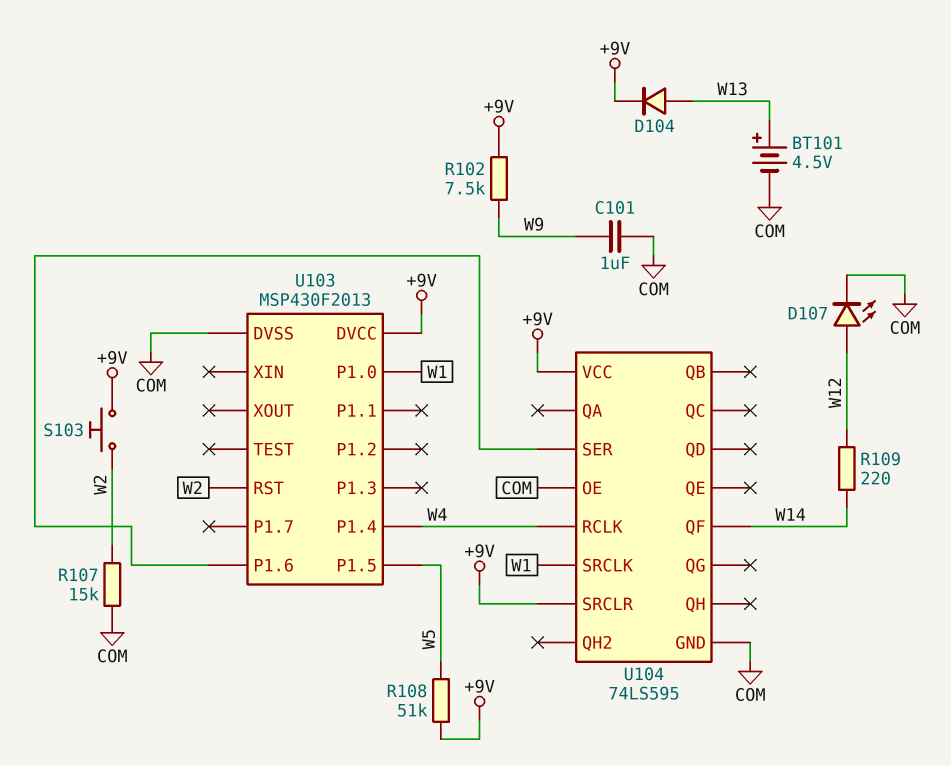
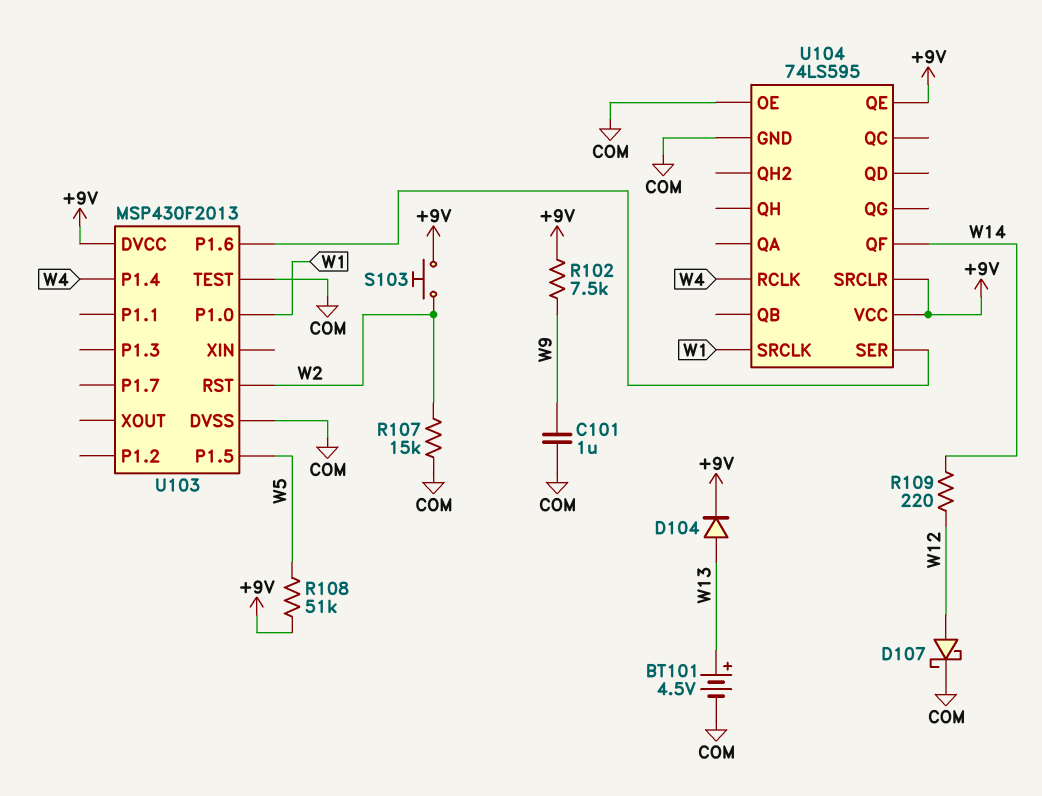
D107: LED (A W12, K COM) -> schottky (A W12, K COM)
U103 pin TEST: none -> COM
U104 pin QE: none -> +9V

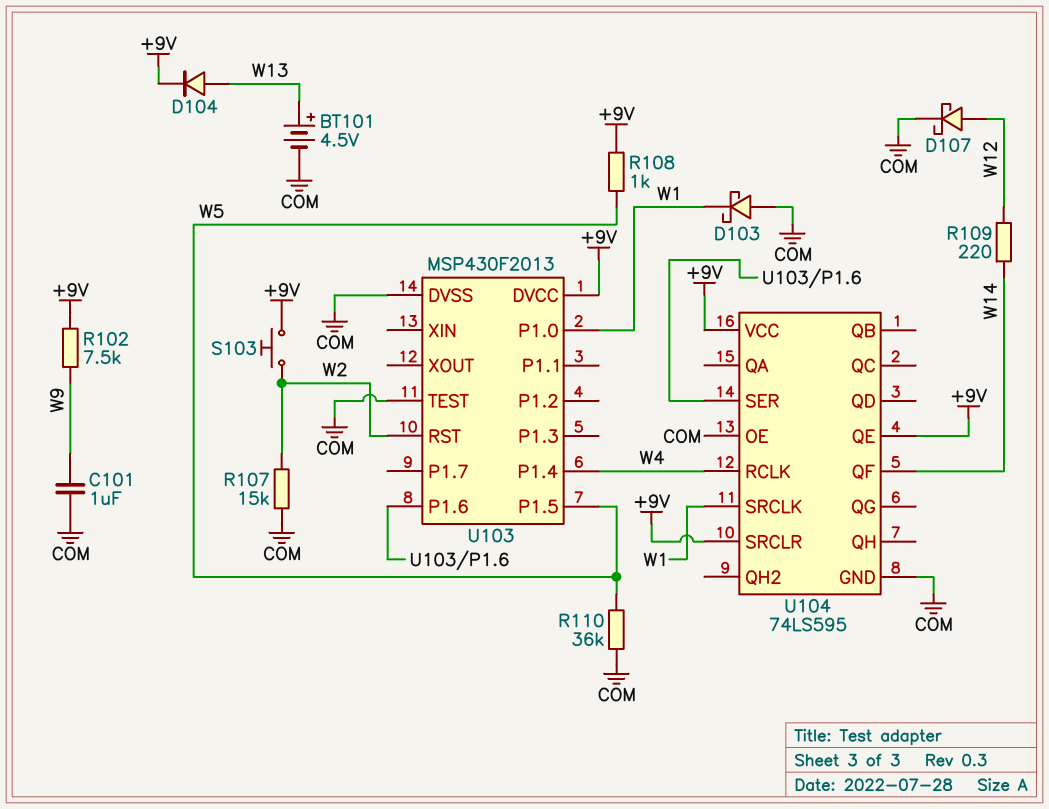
D103: none -> schottky (A COM, K W1)
R108: 51k (+9V, W5) -> 1k (+9V, W5)
R110: none -> 36k (COM, W5)

